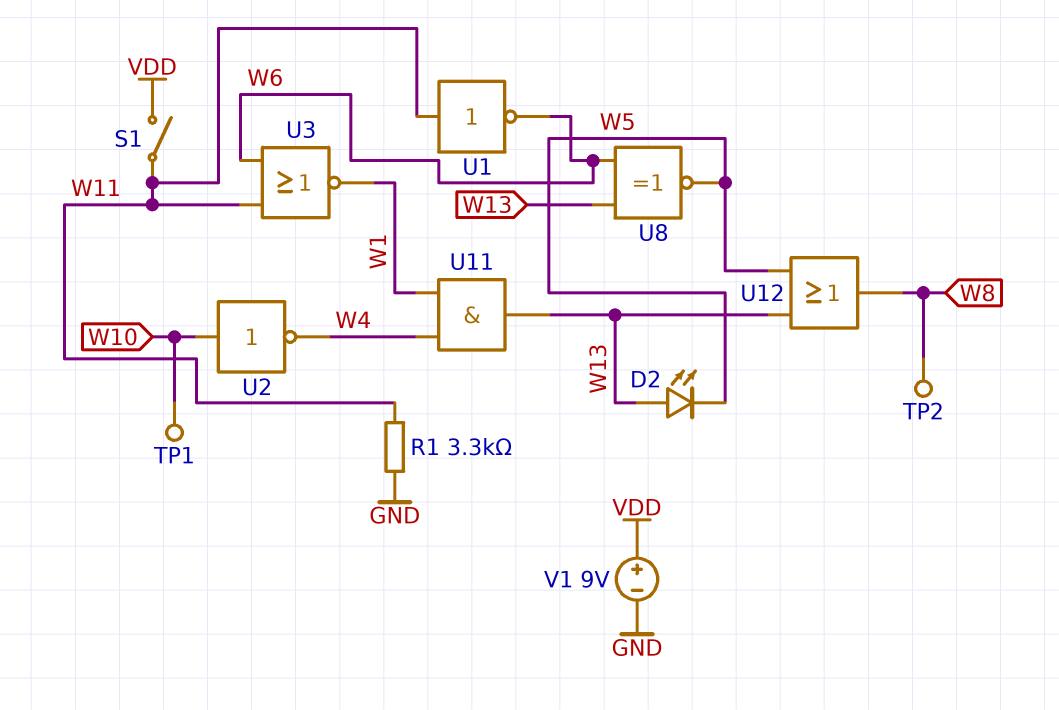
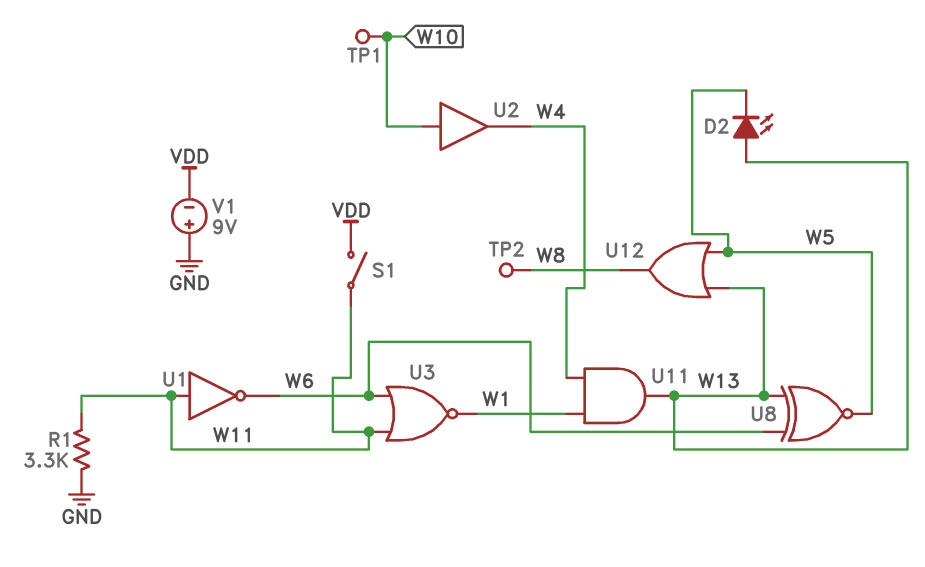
U2: NOT (in W10, out W4) -> buffer (in W10, out W4)
V1: 9V (plus VDD, minus GND) -> 9V (plus GND, minus VDD)

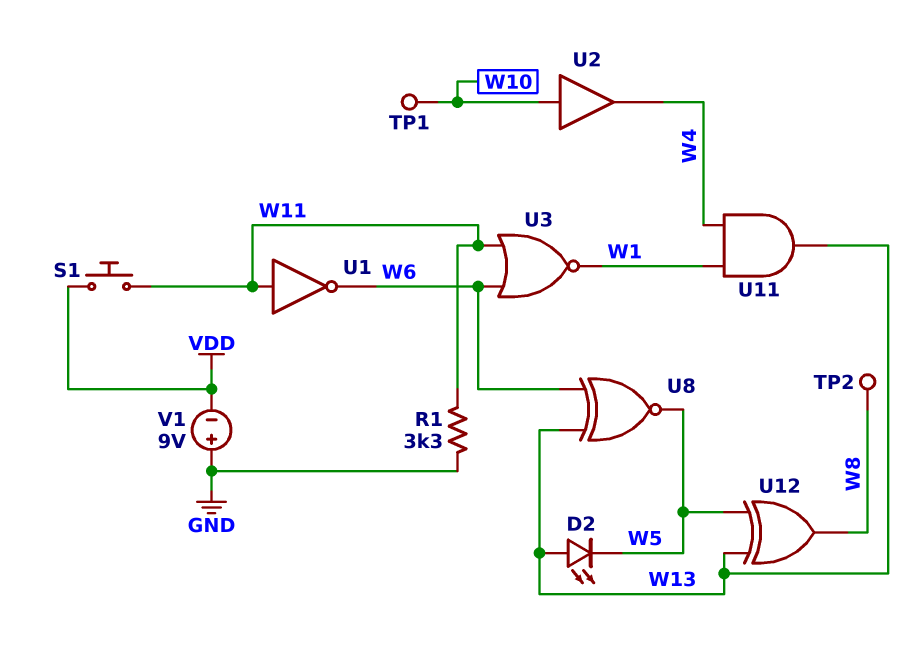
S1: switch (VDD, W11) -> button (VDD, W11)
U12: OR (in W5, in W13, out W8) -> XOR (in W5, in W13, out W8)

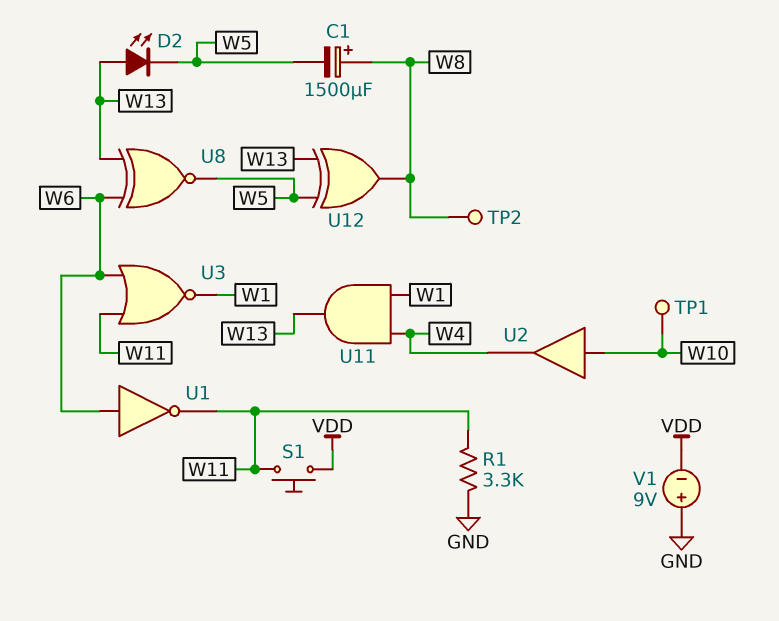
C1: none -> 1500uF (plus W8, minus W5)
U1: NOT (in W11, out W6) -> NOT (in W6, out W11)

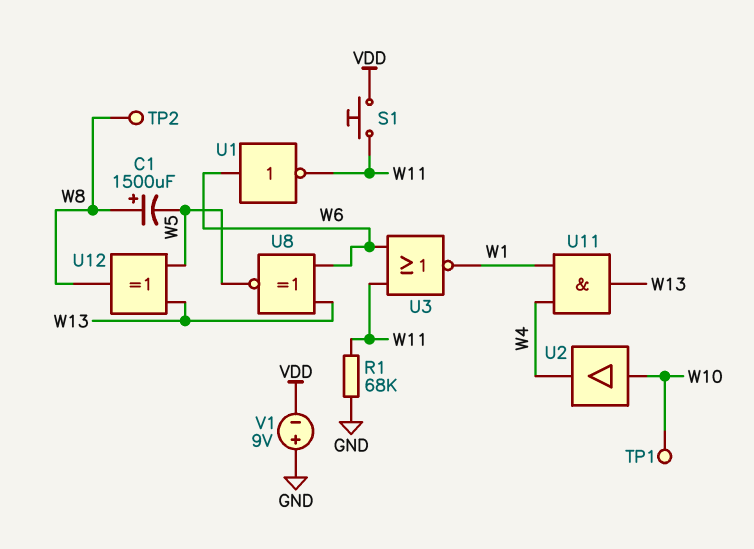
D2: LED (A W13, K W5) -> none
R1: 3.3k (GND, W11) -> 68k (GND, W11)

